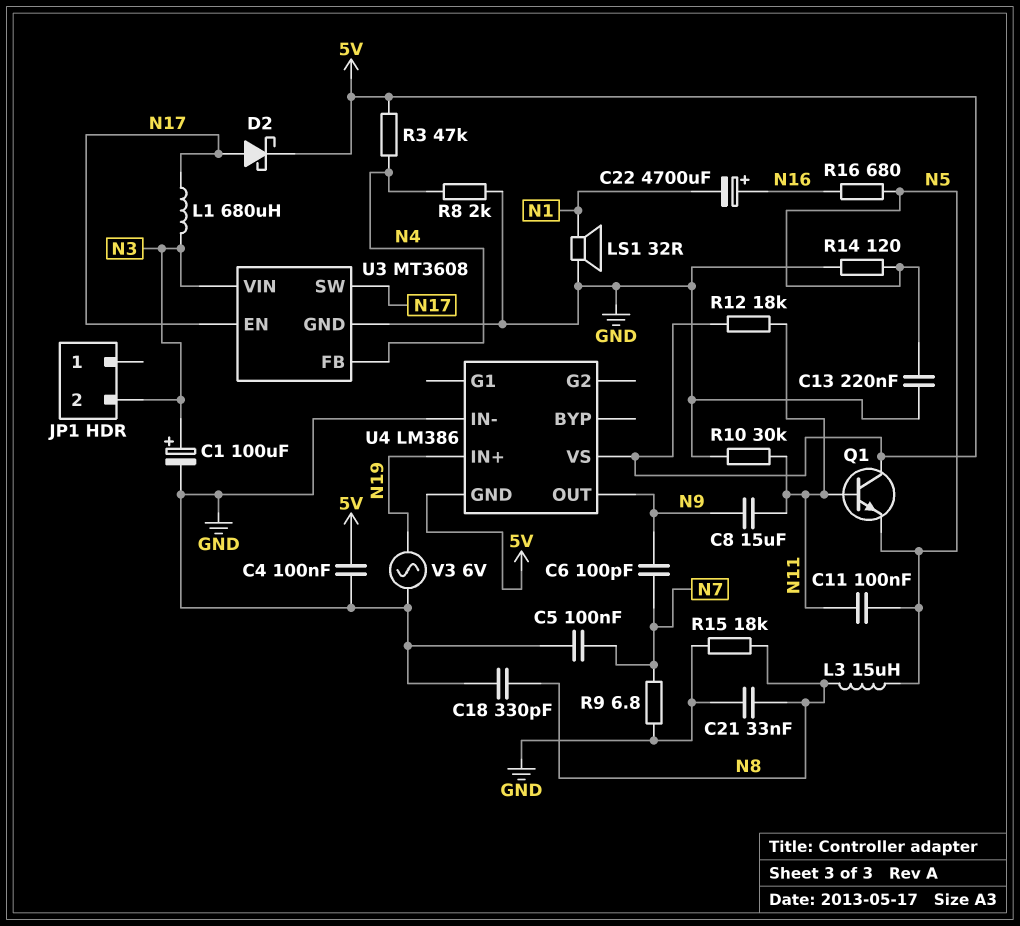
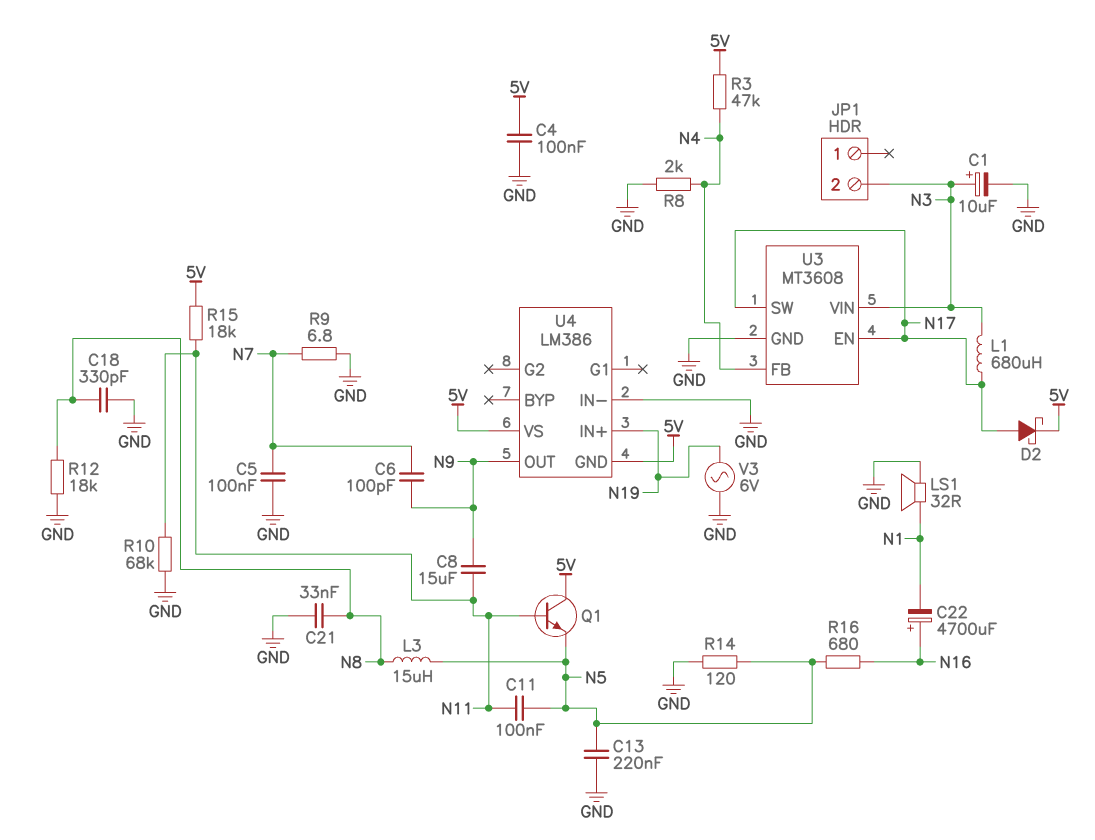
C1: 100uF (plus N3, minus GND) -> 10uF (plus N3, minus GND)
R10: 30k (GND, N11) -> 68k (GND, N11)
R12: 18k (5V, N11) -> 18k (GND, N8)
R15: 18k (GND, N8) -> 18k (5V, N11)

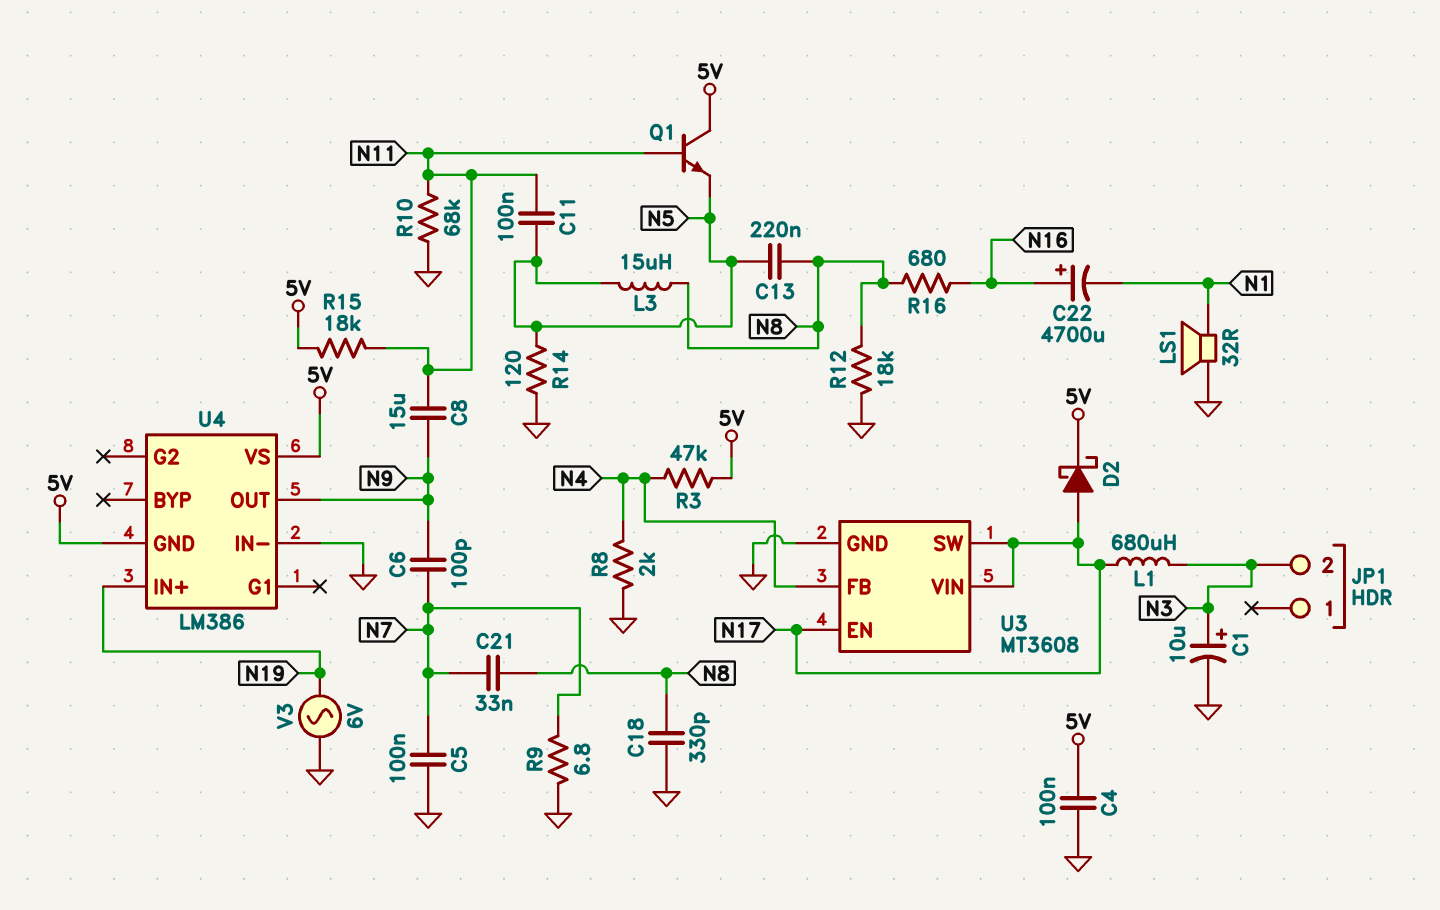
C13: 220nF (GND, N5) -> 220nF (N5, N8)
C21: 33nF (GND, N8) -> 33nF (N7, N8)
R16: 680 (N5, N16) -> 680 (N8, N16)
U3 pin VIN: N3 -> N17

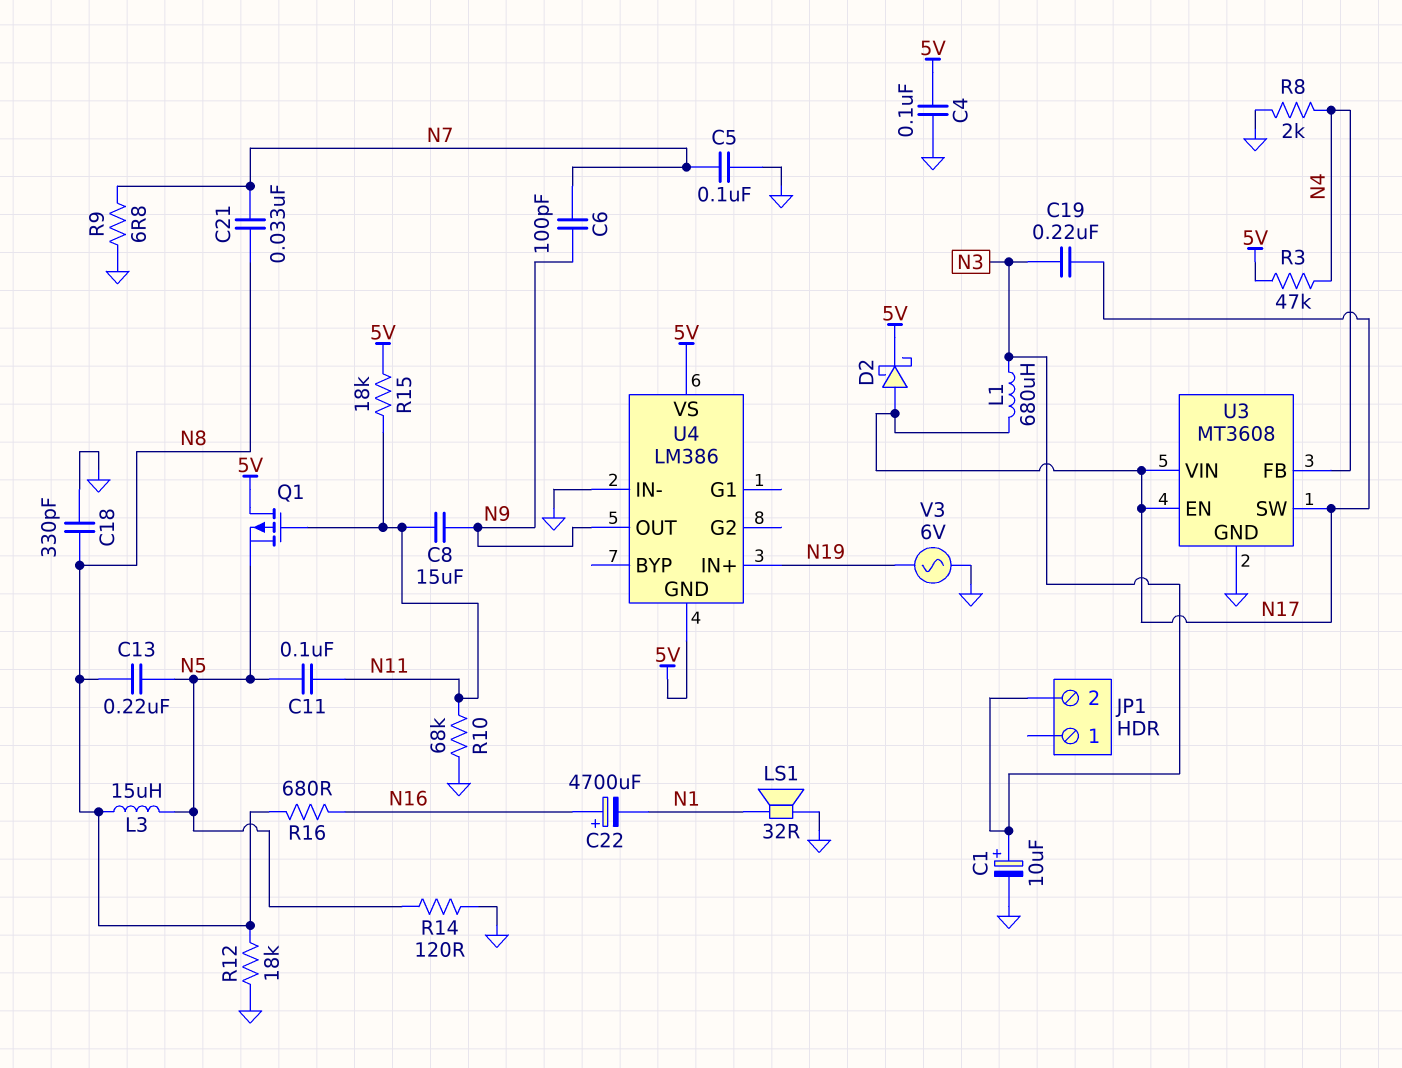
C19: none -> 220nF (N3, N17)
Q1: NPN (B N11, C 5V, E N5) -> PMOS (G N11, D 5V, S N5)

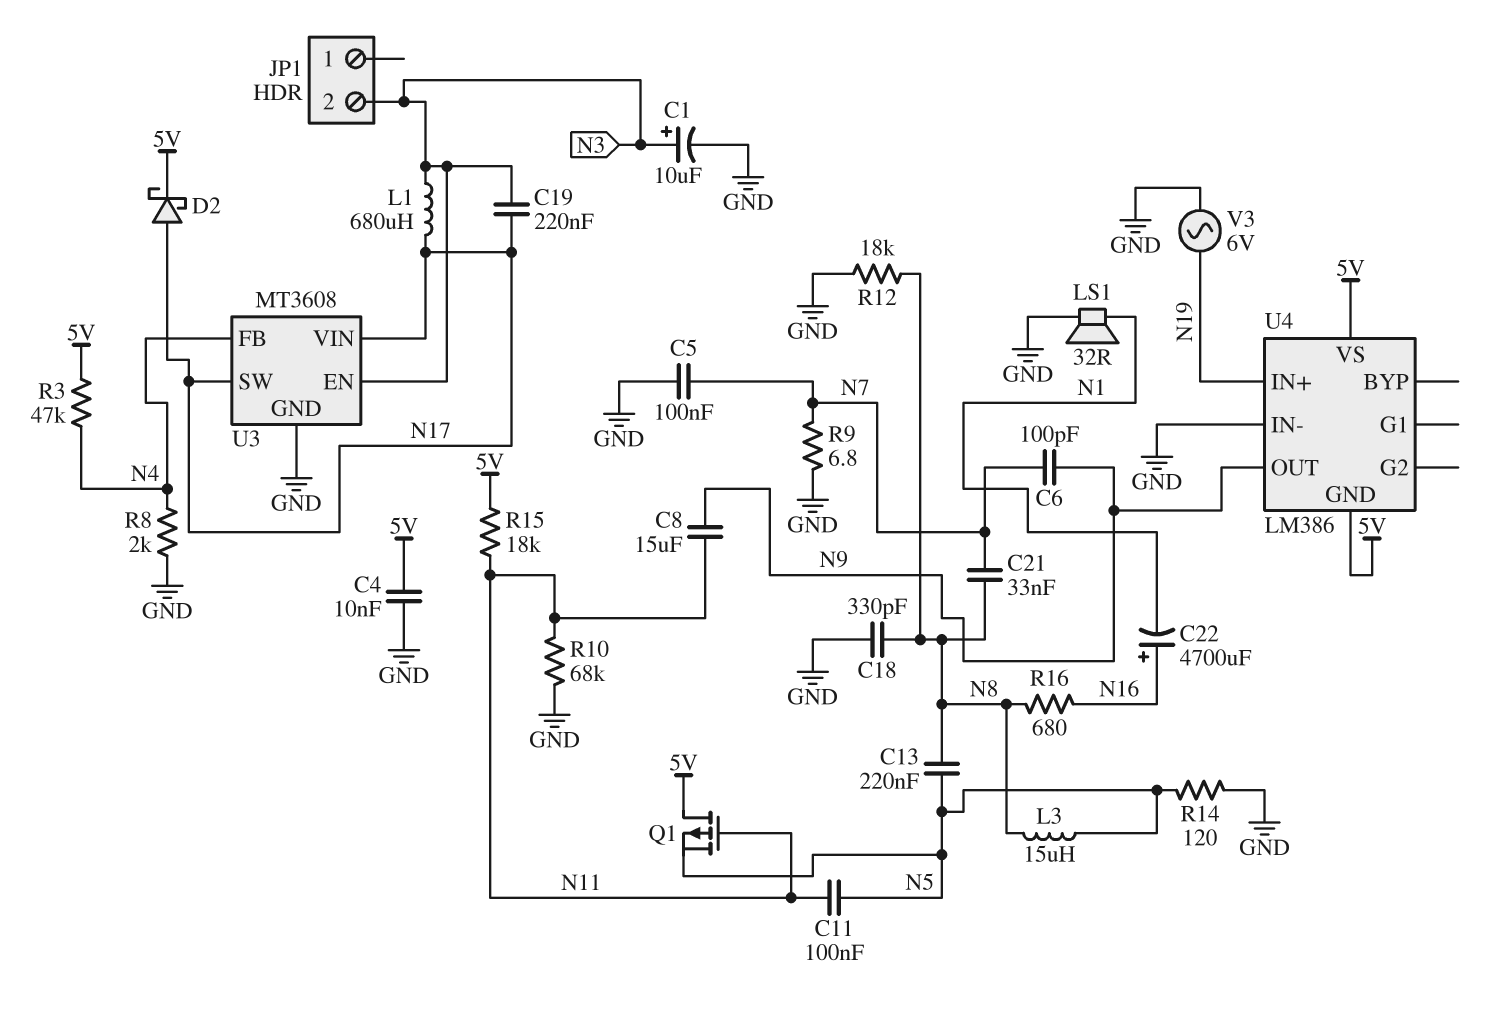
C4: 100nF (5V, GND) -> 10nF (5V, GND)
U3 pin EN: N17 -> N3

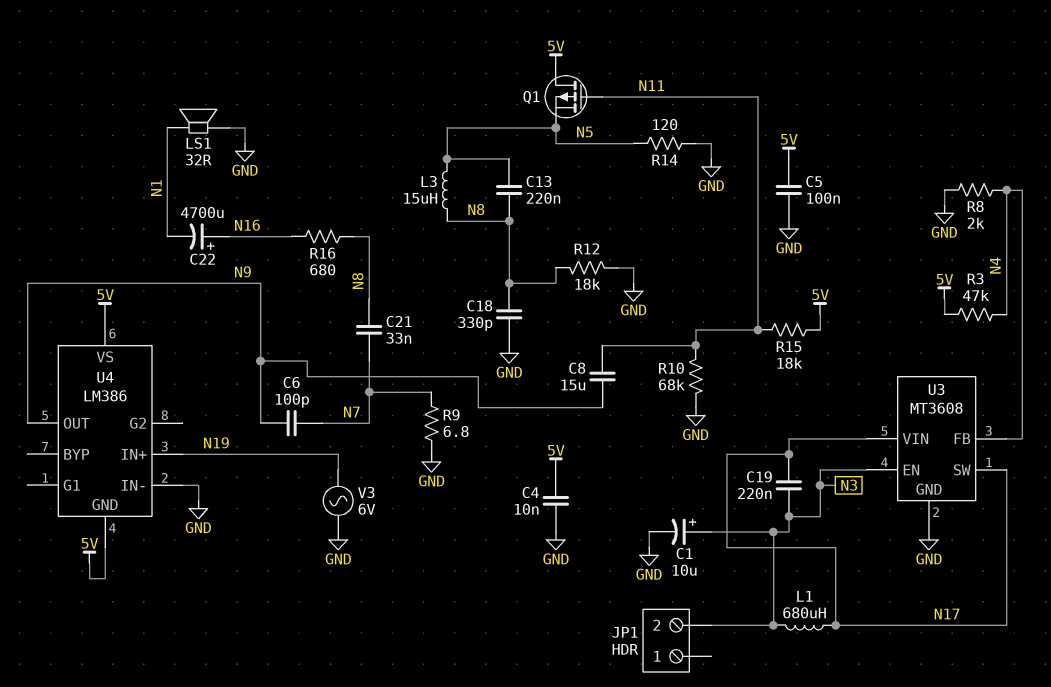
C5: 100nF (GND, N7) -> 100nF (5V, GND)
C11: 100nF (N5, N11) -> none
D2: schottky (A N17, K 5V) -> none

